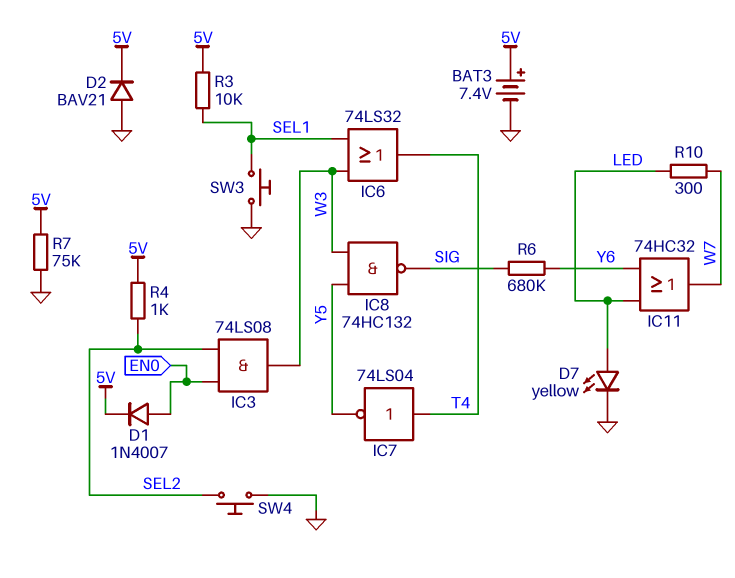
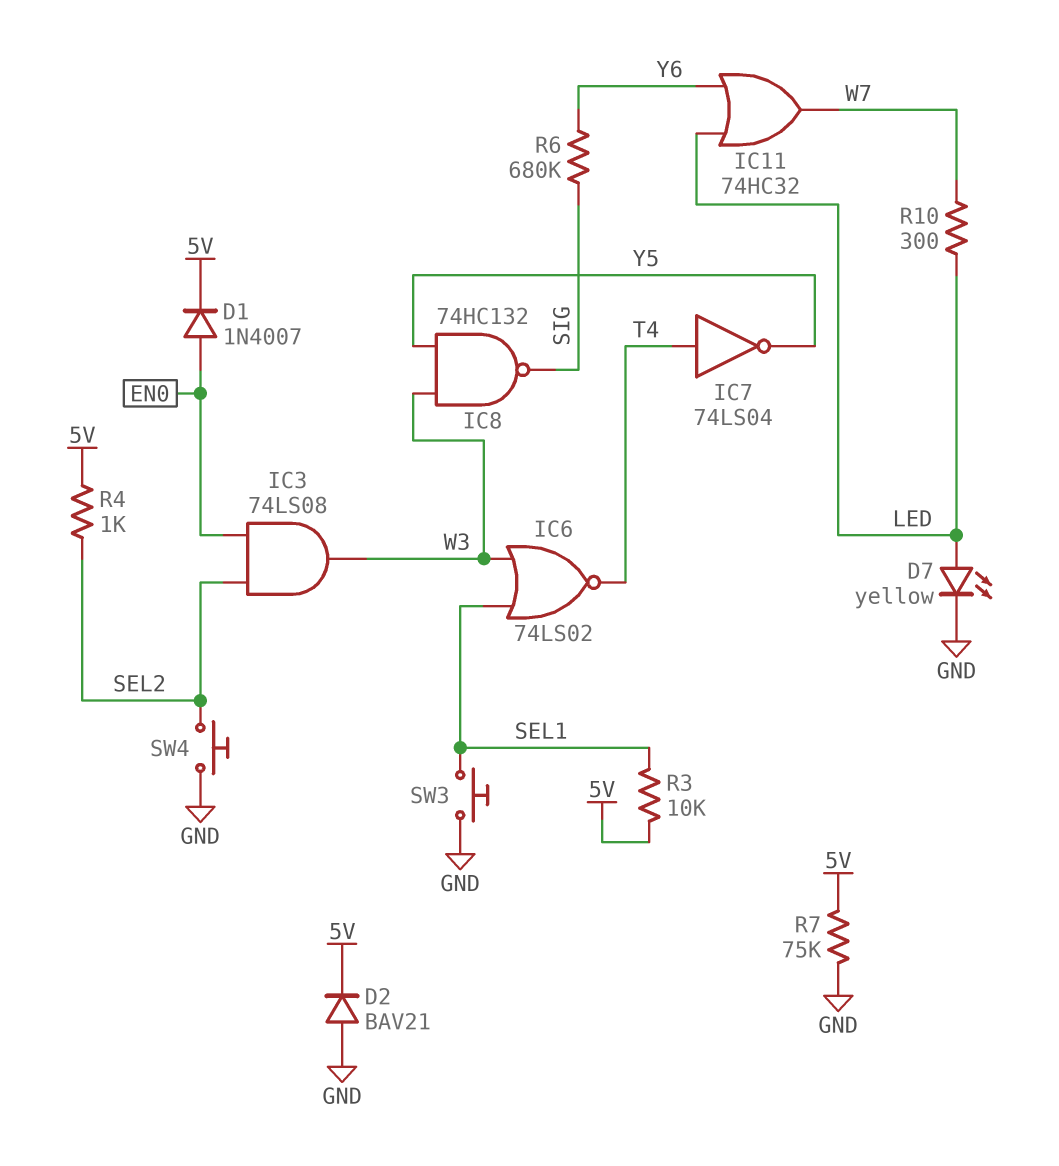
BAT3: 7.4V (plus 5V, minus GND) -> none
IC6: OR 74LS32 (in SEL1, in W3, out T4) -> NOR 74LS02 (in SEL1, in W3, out T4)

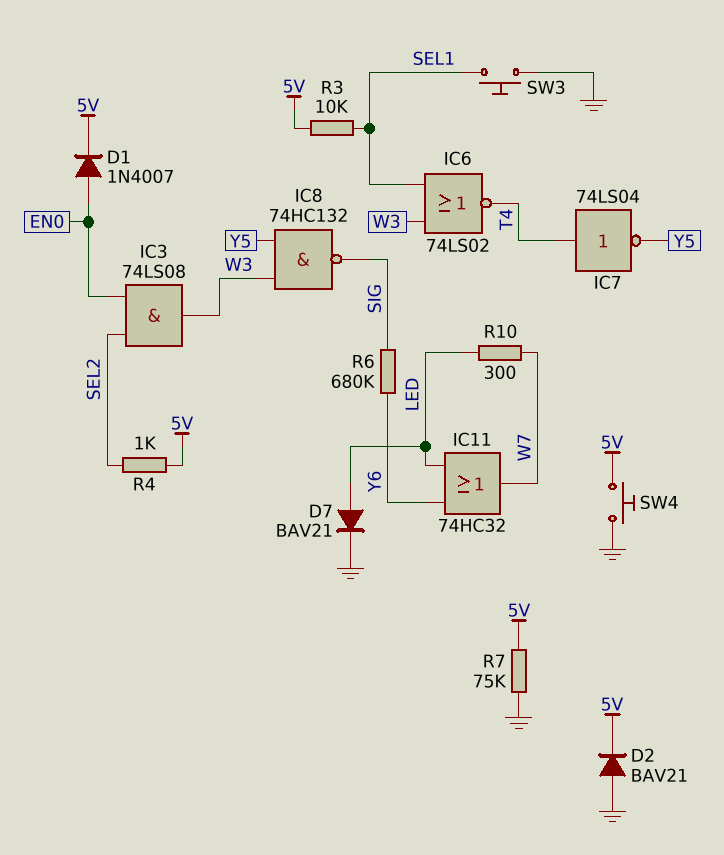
D7: LED yellow (A LED, K GND) -> diode BAV21 (A LED, K GND)
SW4: button (GND, SEL2) -> button (5V, GND)

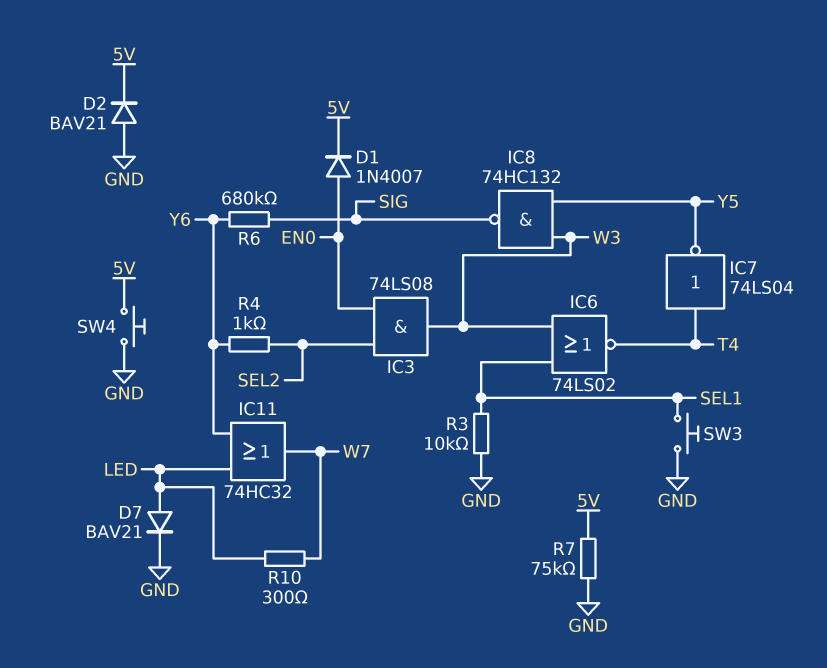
R3: 10k (5V, SEL1) -> 10k (GND, SEL1)
R4: 1k (5V, SEL2) -> 1k (SEL2, Y6)

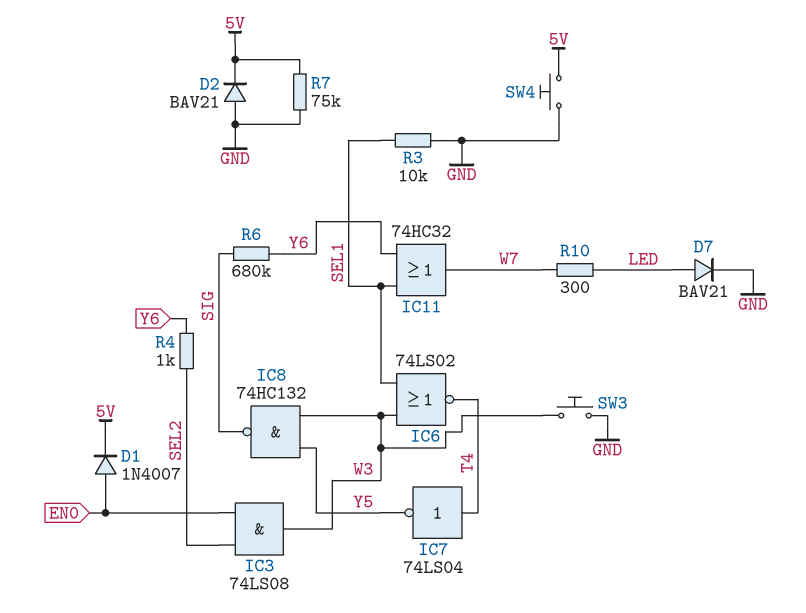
IC11: OR 74HC32 (in LED, in Y6, out W7) -> OR 74HC32 (in SEL1, in Y6, out W7)
SW3: button (GND, SEL1) -> button (GND, W3)

